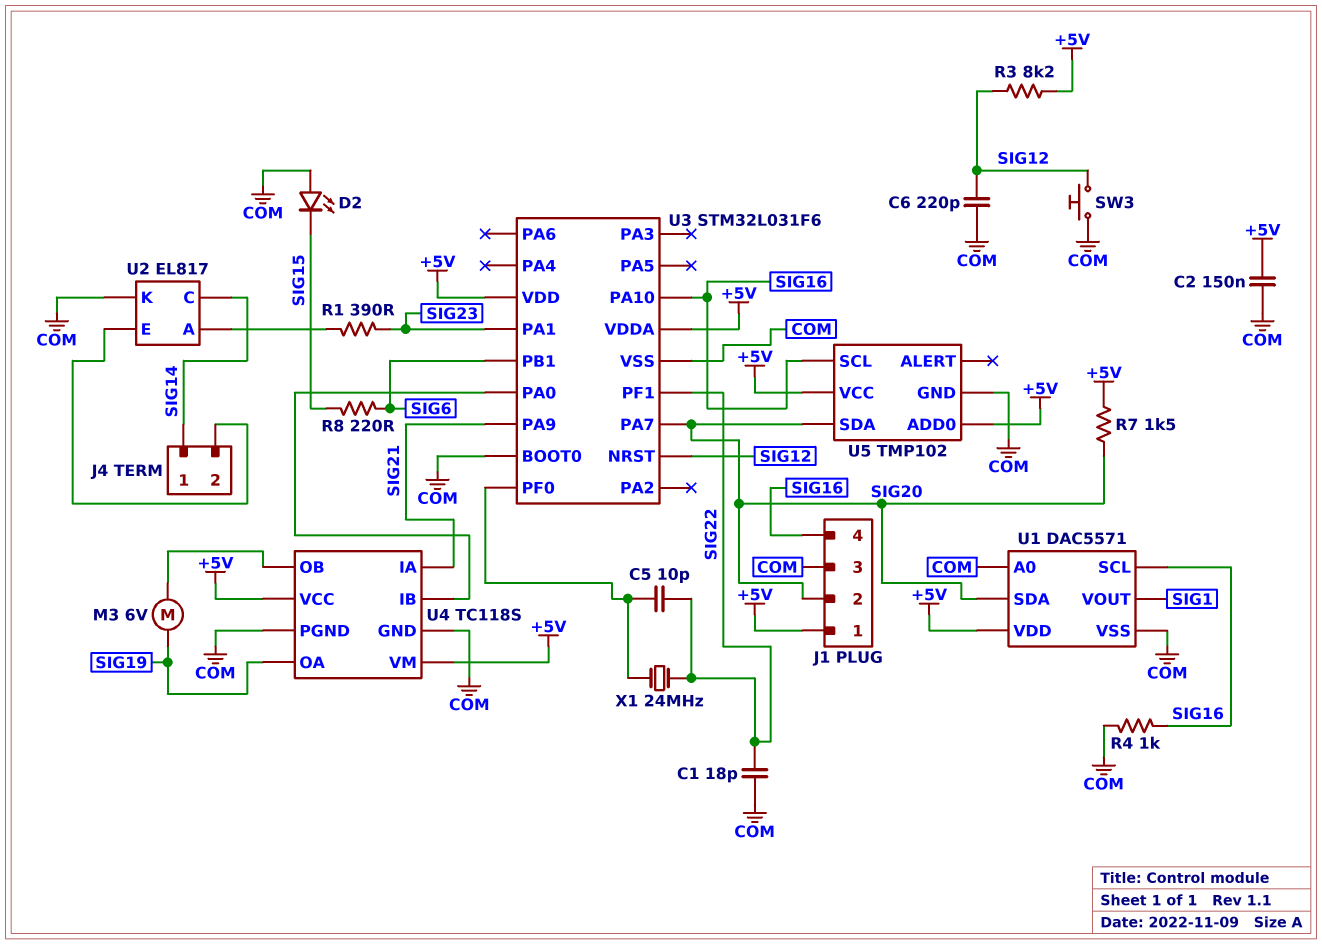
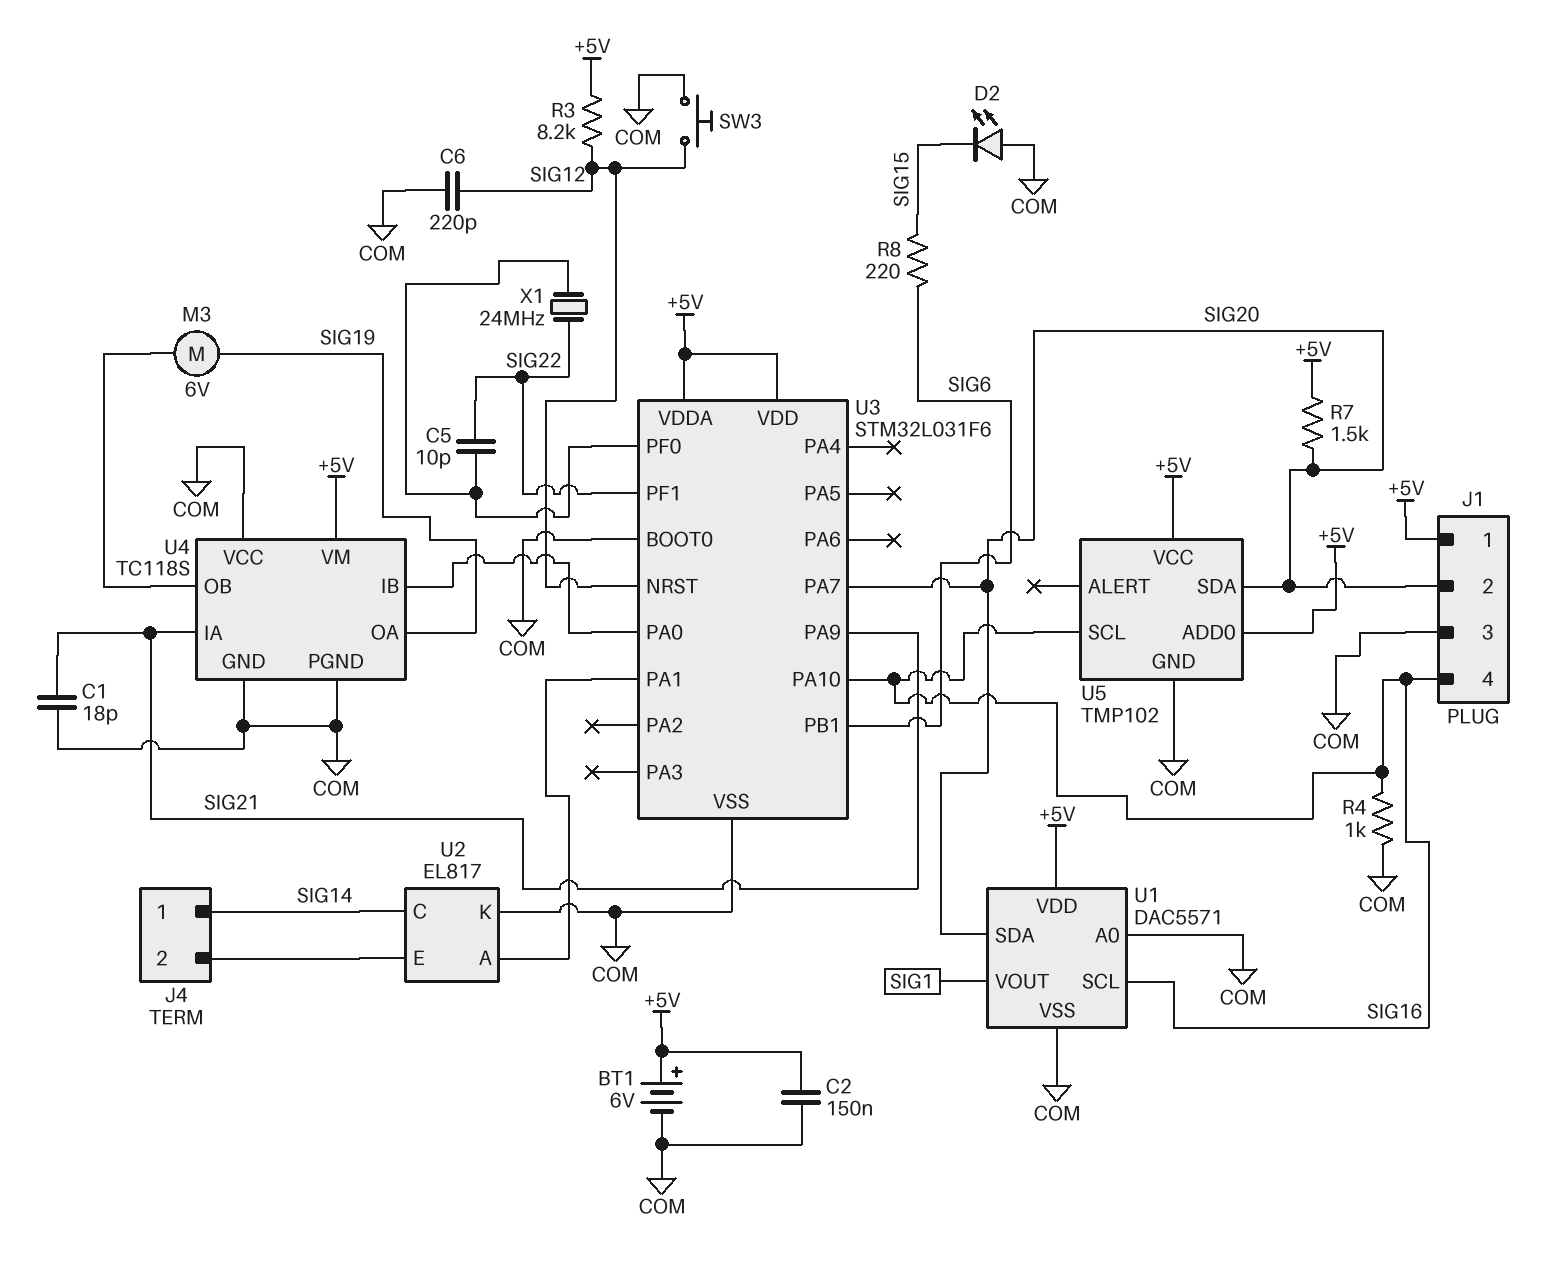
BT1: none -> 6V (plus +5V, minus COM)
C1: 18pF (COM, SIG22) -> 18pF (COM, SIG21)
R1: 390 (SIG23, U2/A) -> none
U3 pin PA1: SIG23 -> U2/A
U4 pin VCC: +5V -> COM

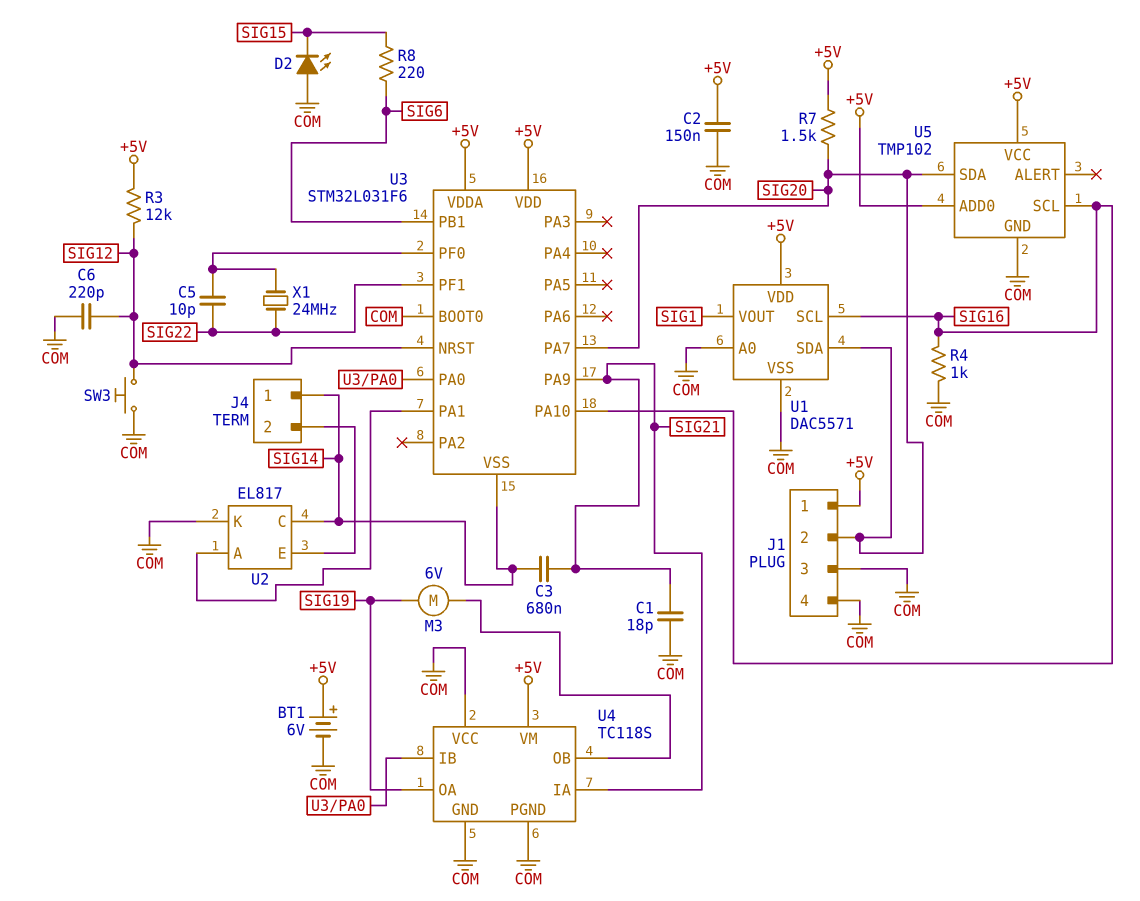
C3: none -> 680nF (SIG14, SIG21)
J1 pin 4: SIG16 -> COM
R3: 8.2k (+5V, SIG12) -> 12k (+5V, SIG12)
U3 pin VSS: COM -> SIG14

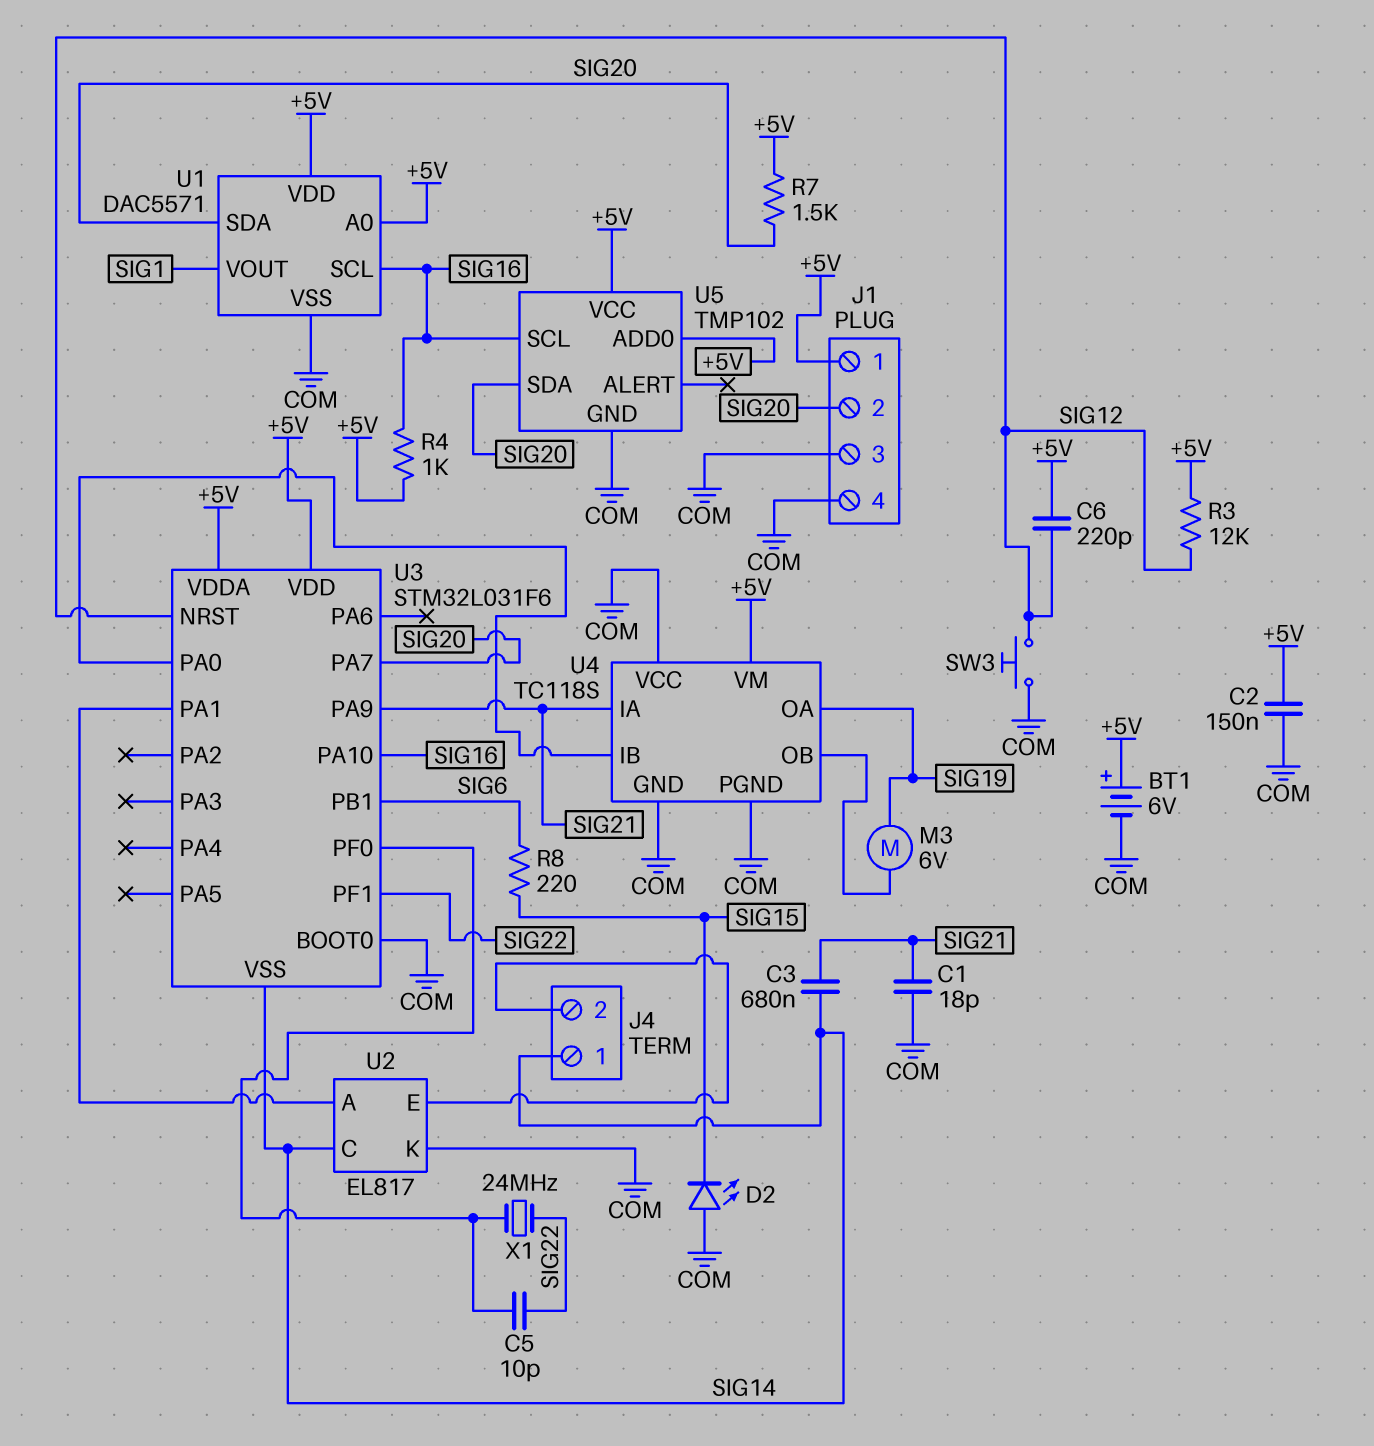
C6: 220pF (COM, SIG12) -> 220pF (+5V, SIG12)
R4: 1k (COM, SIG16) -> 1k (+5V, SIG16)
U1 pin A0: COM -> +5V

